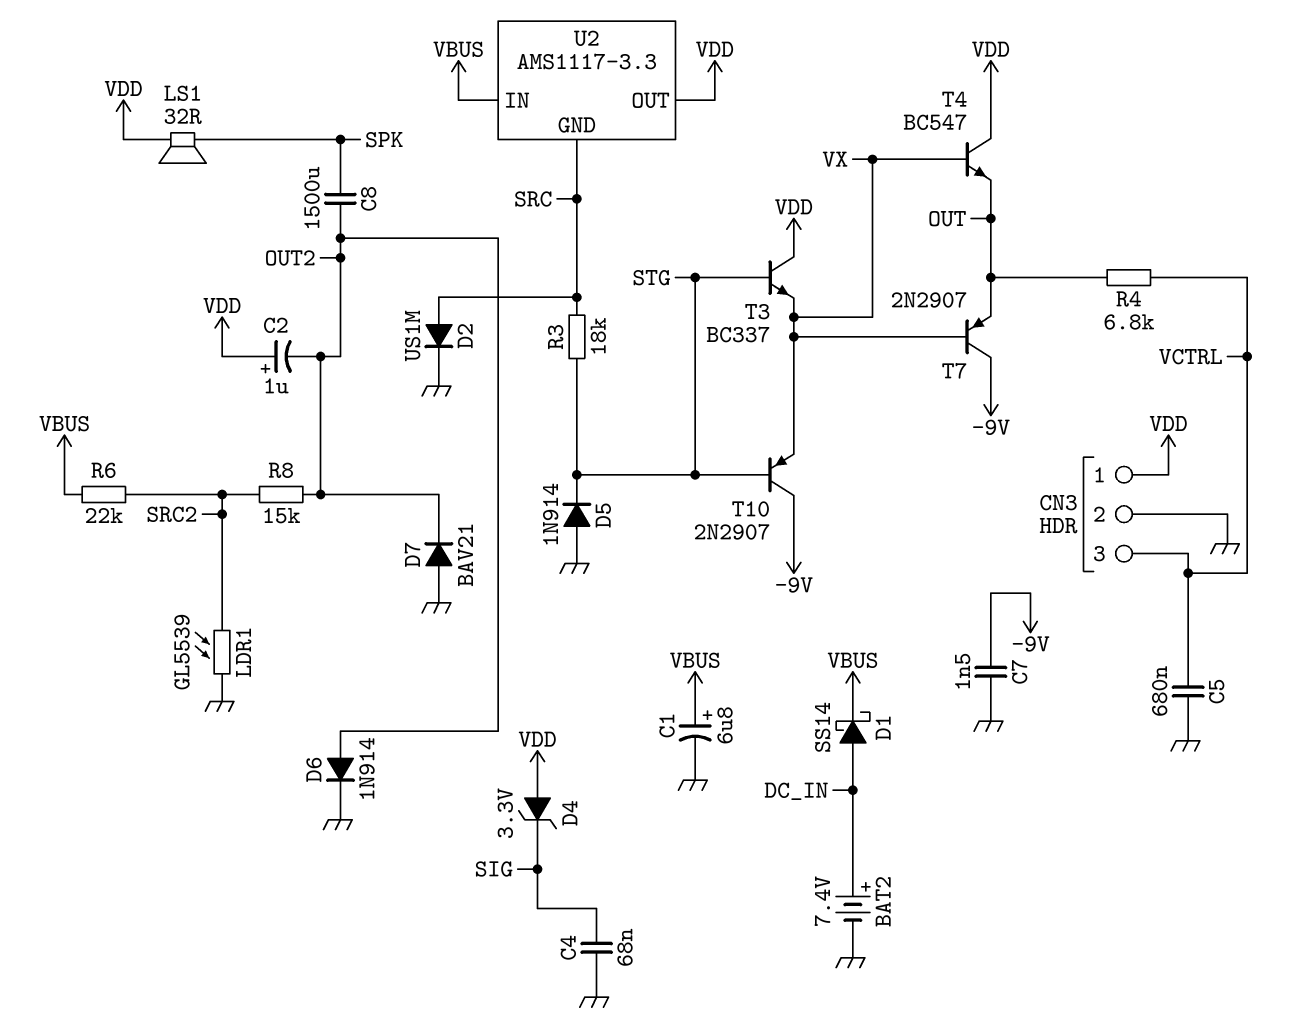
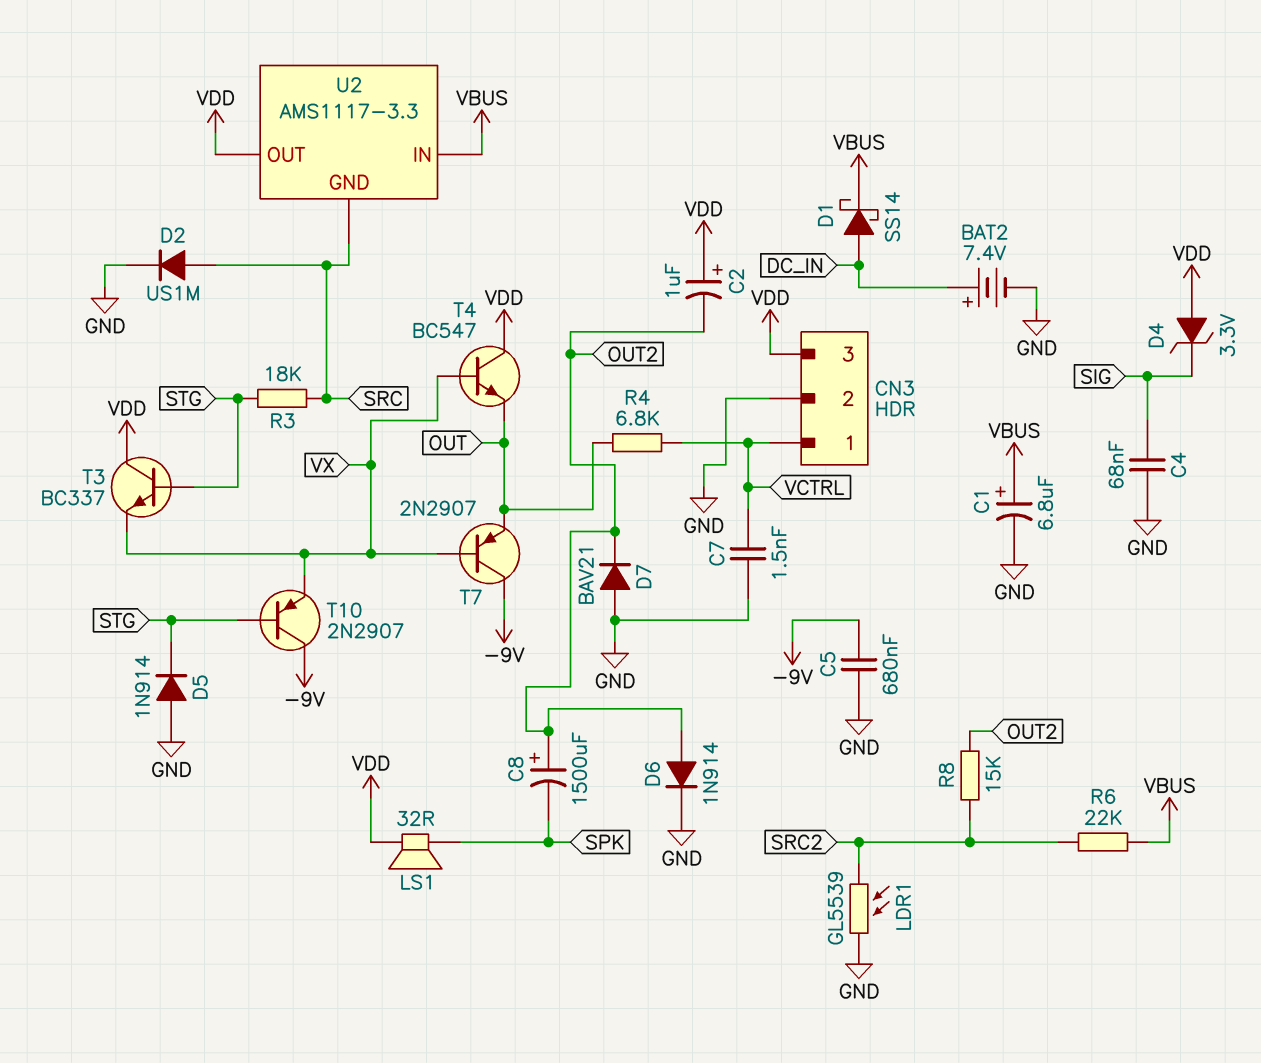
C5: 680nF (GND, VCTRL) -> 680nF (-9V, GND)
C7: 1.5nF (-9V, GND) -> 1.5nF (GND, VCTRL)
C8: 1500uF (OUT2, SPK) -> 1500uF (plus OUT2, minus SPK)
CN3 pin 1: VDD -> VCTRL
CN3 pin 3: VCTRL -> VDD

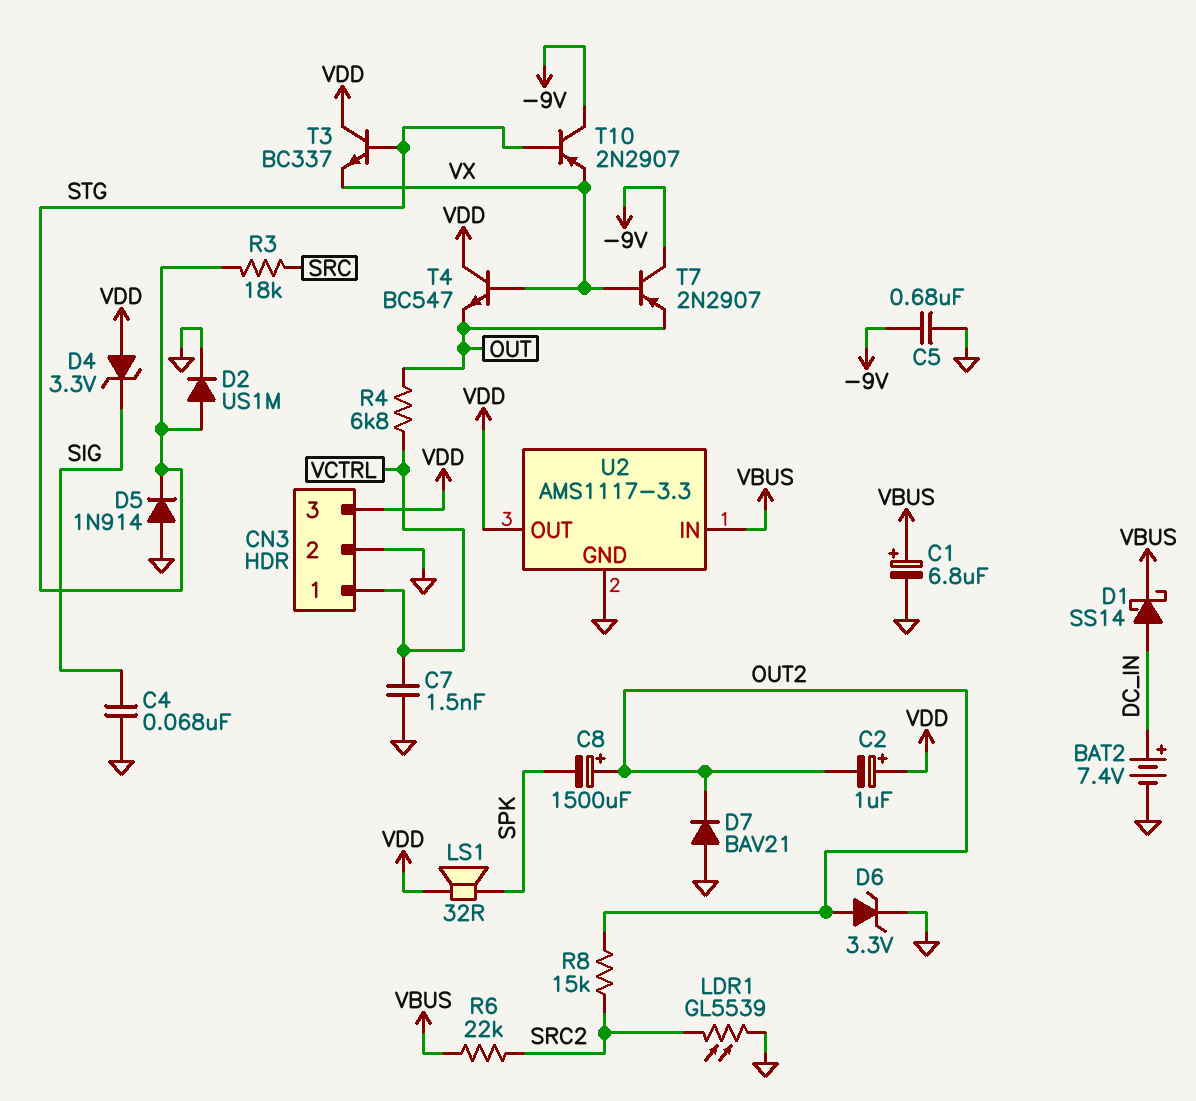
D2: diode US1M (A SRC, K GND) -> diode US1M (A STG, K GND)
D6: diode 1N914 (A OUT2, K GND) -> zener 3.3V (A OUT2, K GND)
U2 pin GND: SRC -> GND

